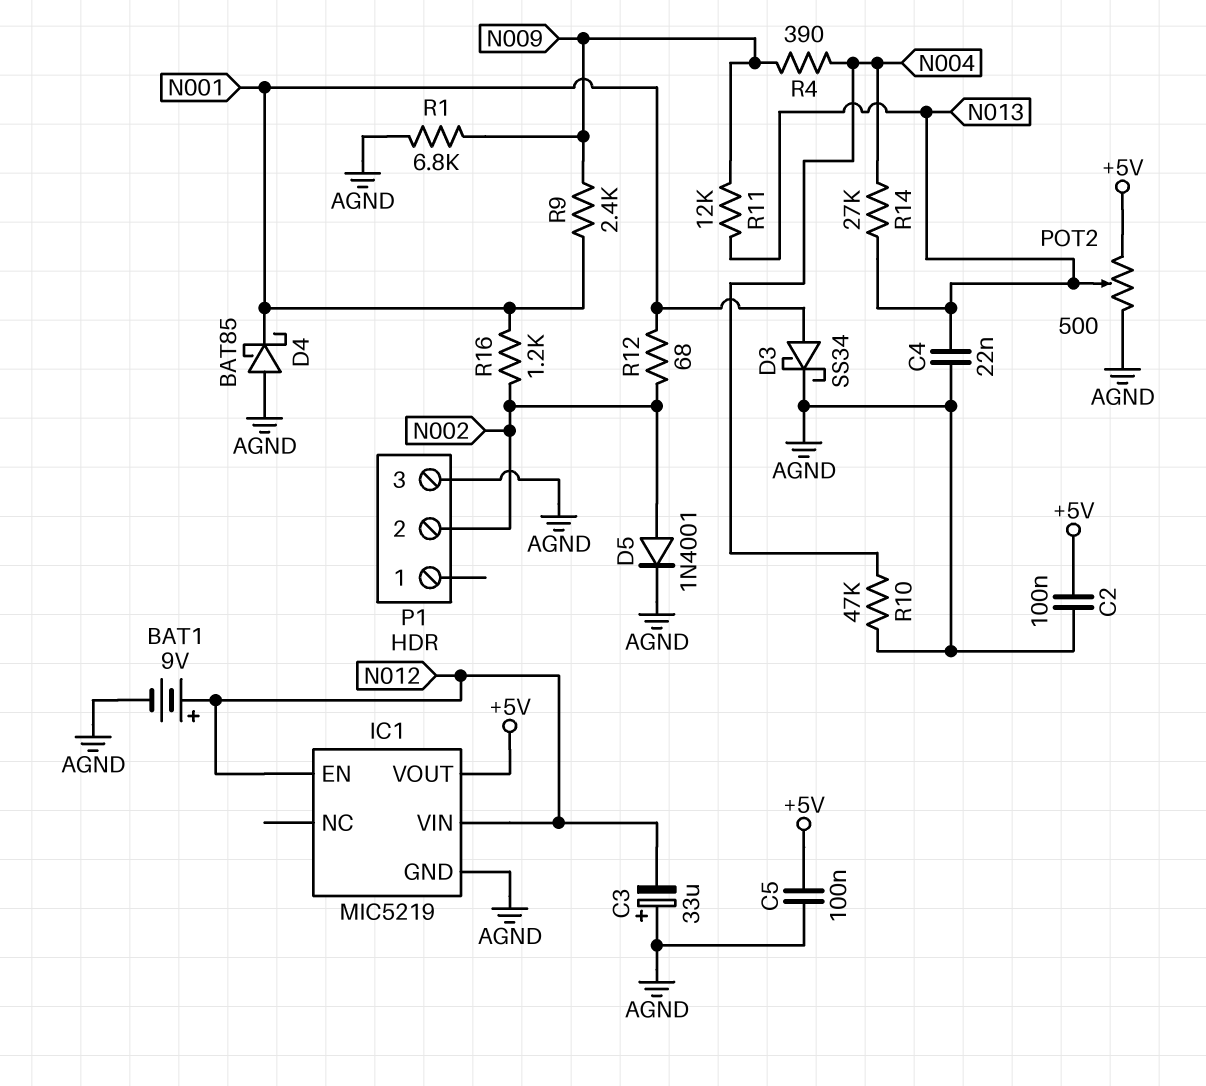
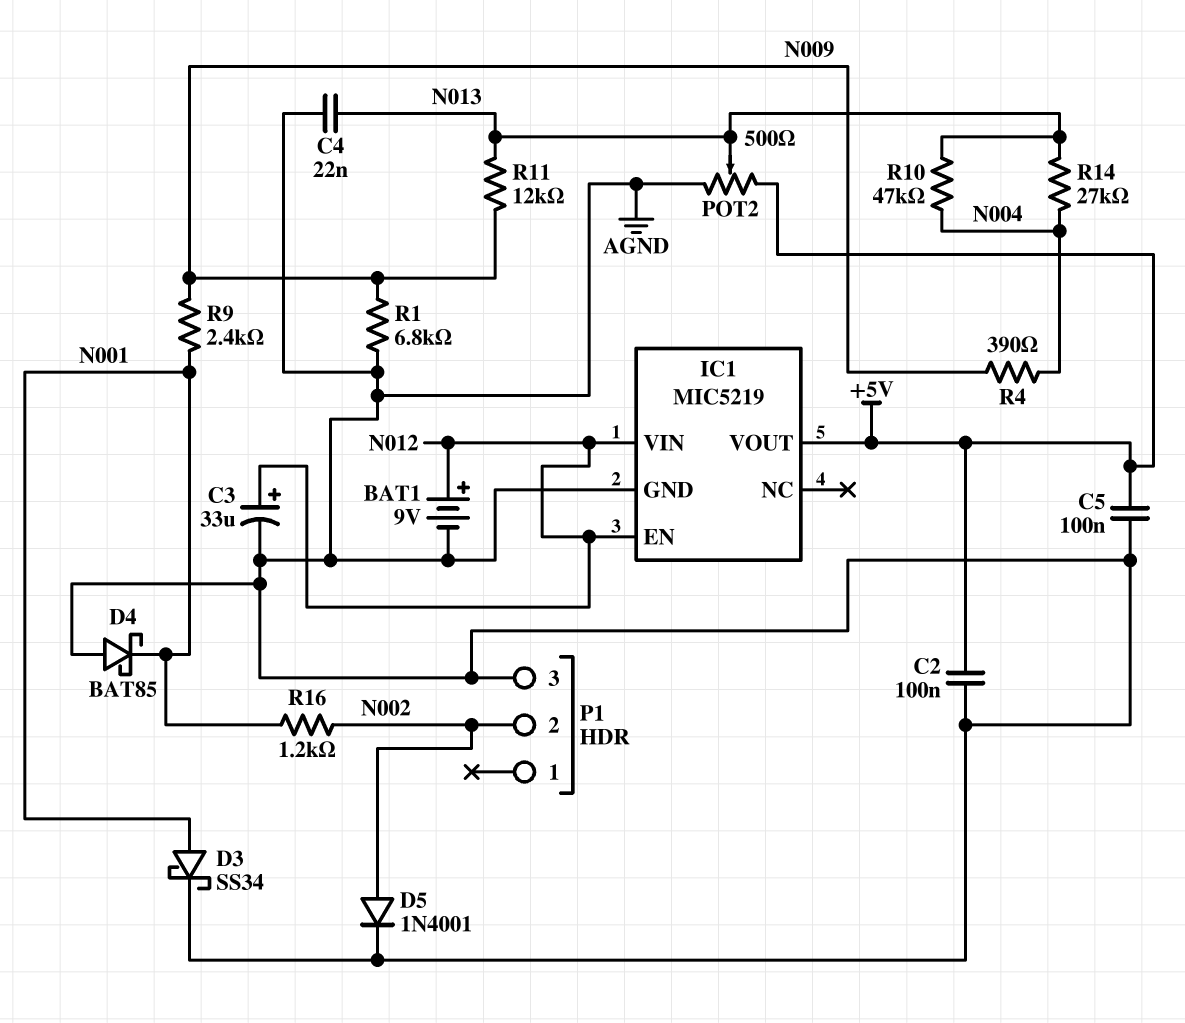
C3: 33uF (plus AGND, minus N012) -> 33uF (plus N012, minus AGND)
R10: 47k (AGND, N004) -> 47k (N004, N013)
R12: 68 (N001, N002) -> none

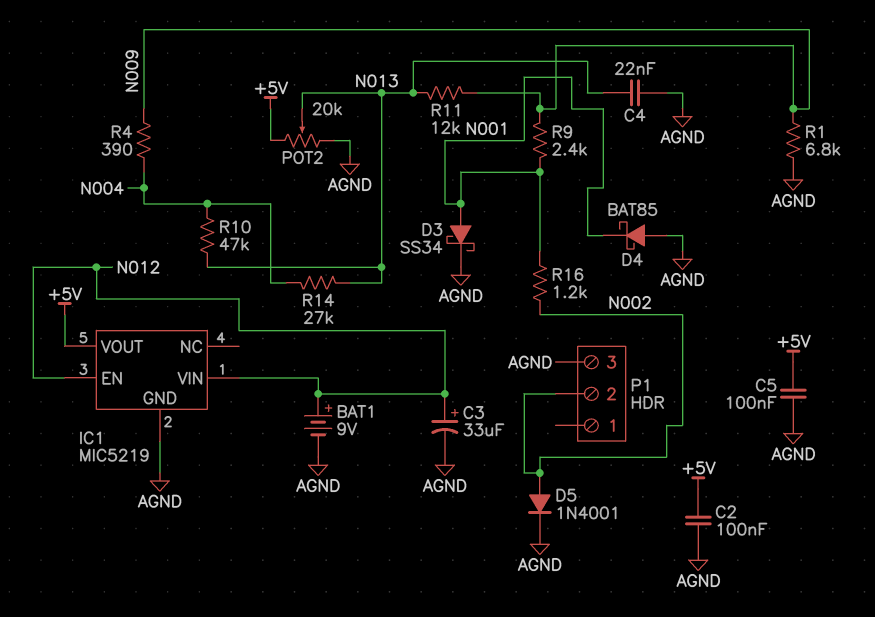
POT2: 500 (+5V, AGND, wiper N013) -> 20k (+5V, AGND, wiper N013)

